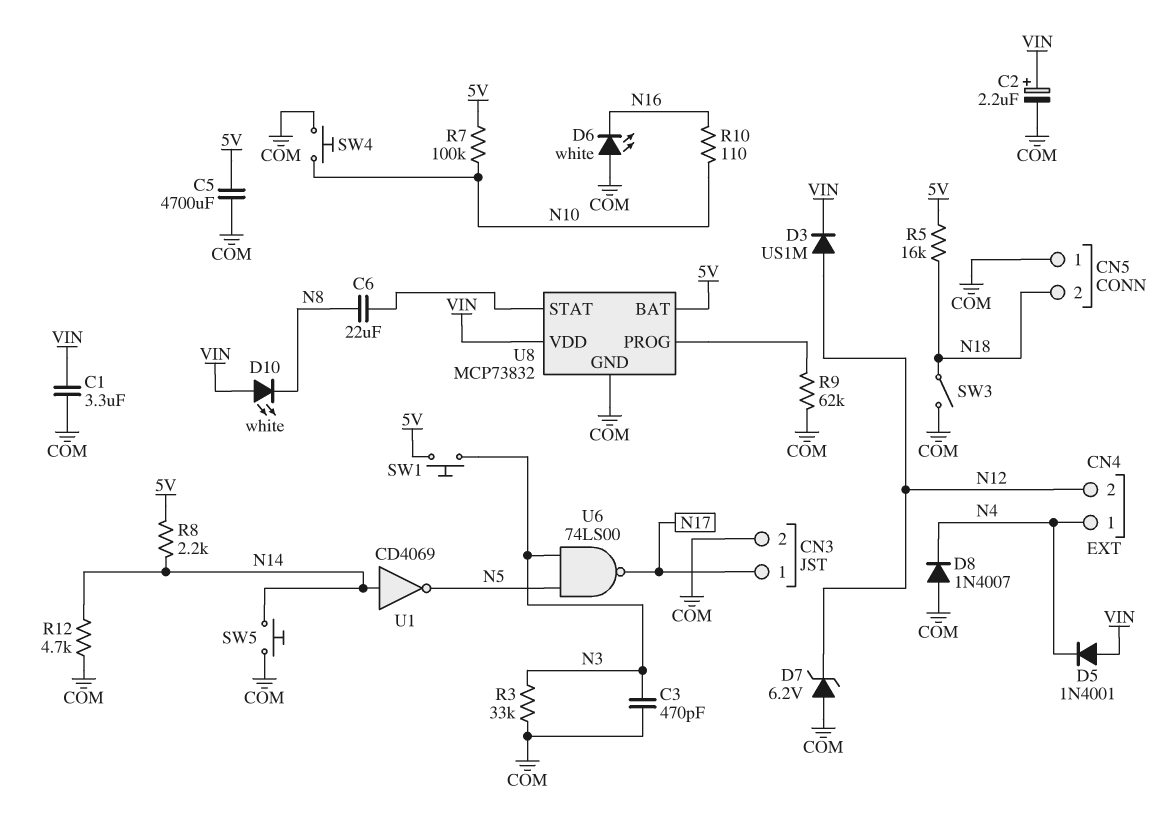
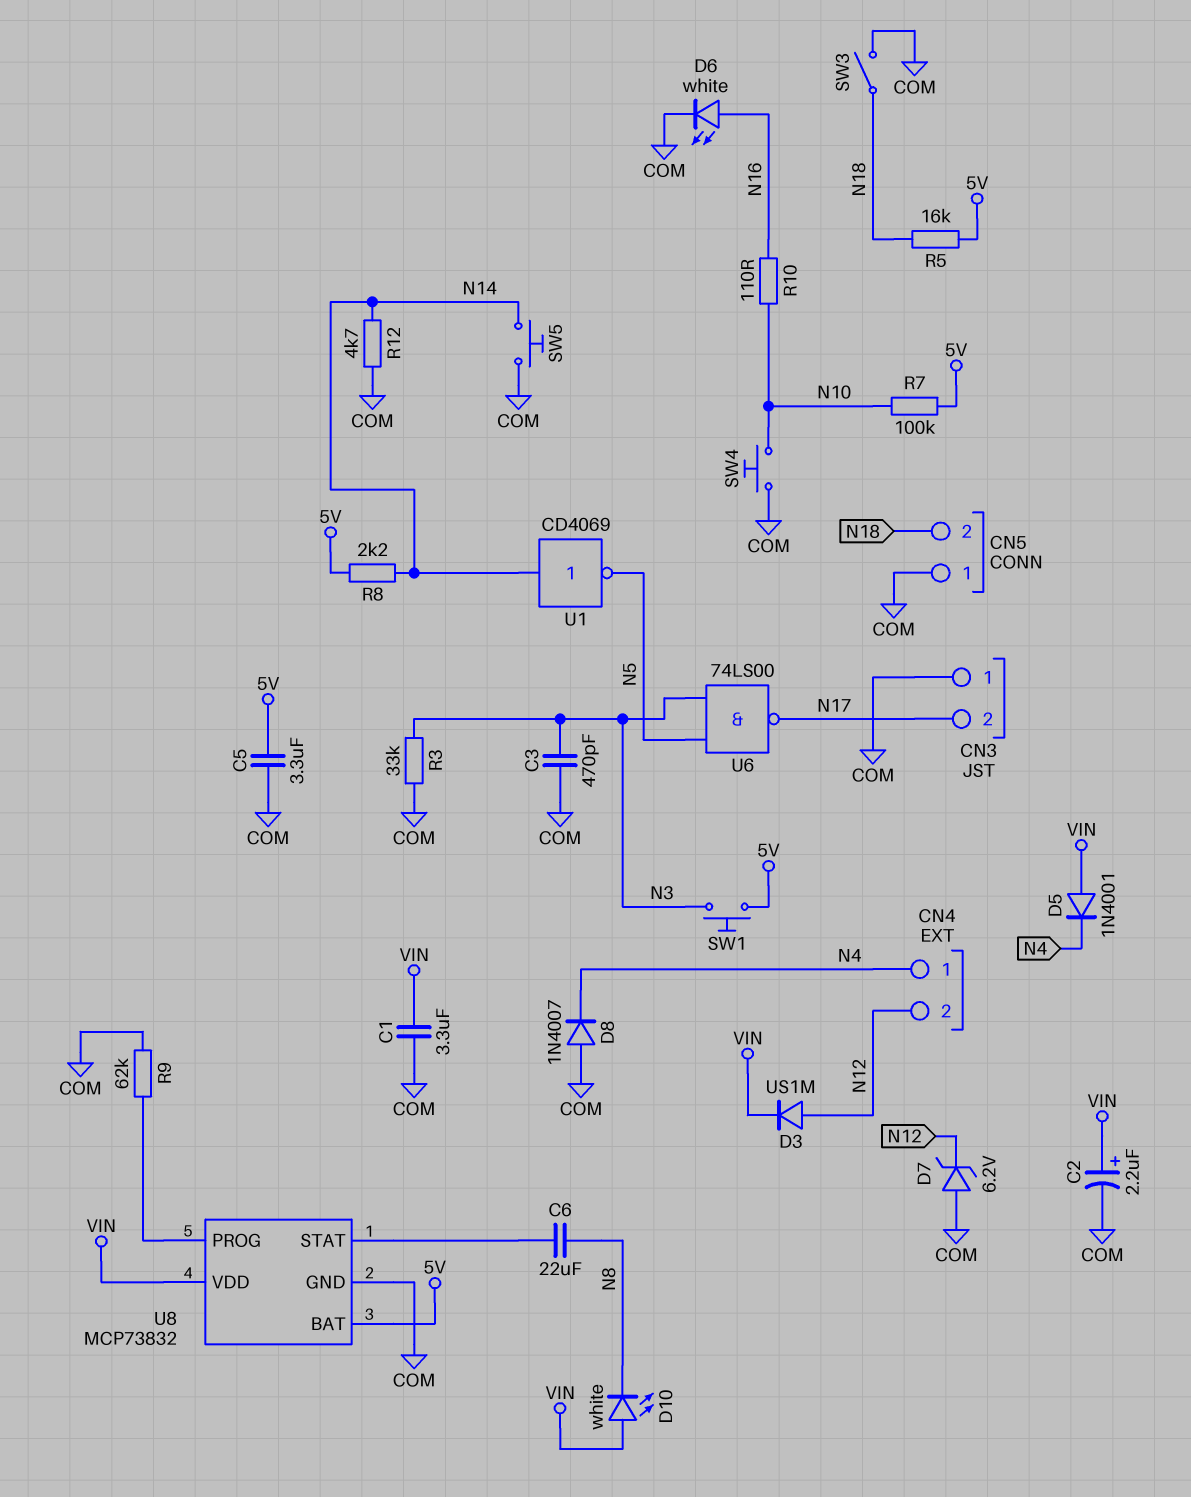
C5: 4700uF (5V, COM) -> 3.3uF (5V, COM)
CN3 pin 1: N17 -> COM
CN3 pin 2: COM -> N17
D6: LED white (A COM, K N16) -> LED white (A N16, K COM)

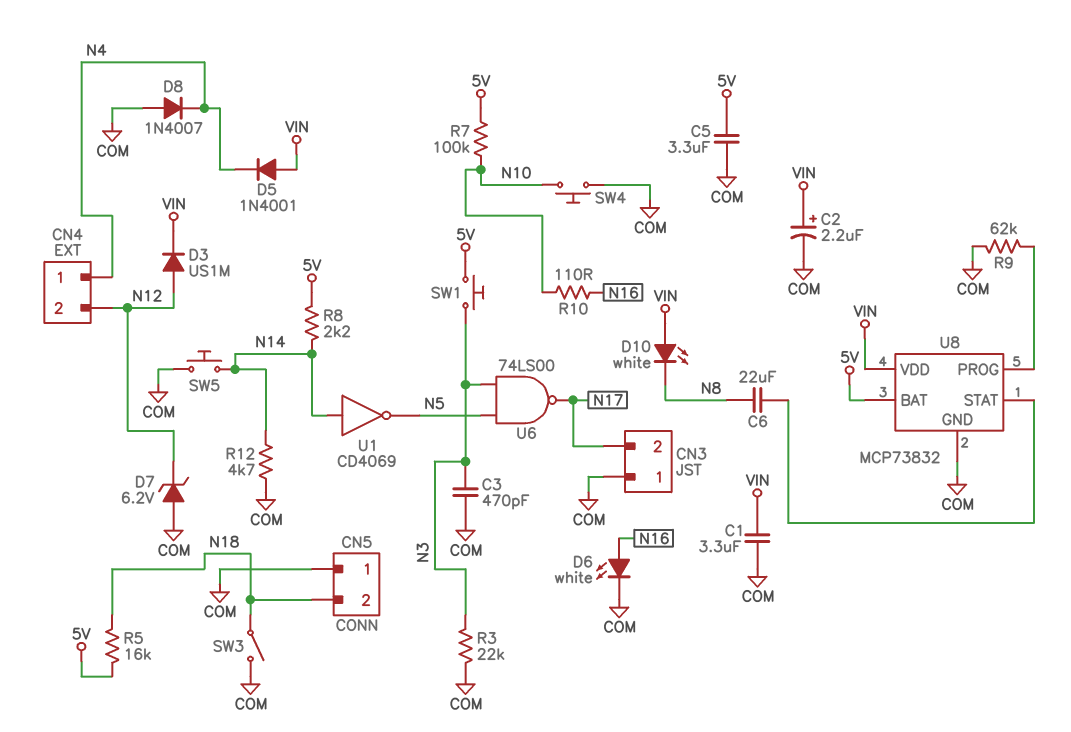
R3: 33k (COM, N3) -> 22k (COM, N3)

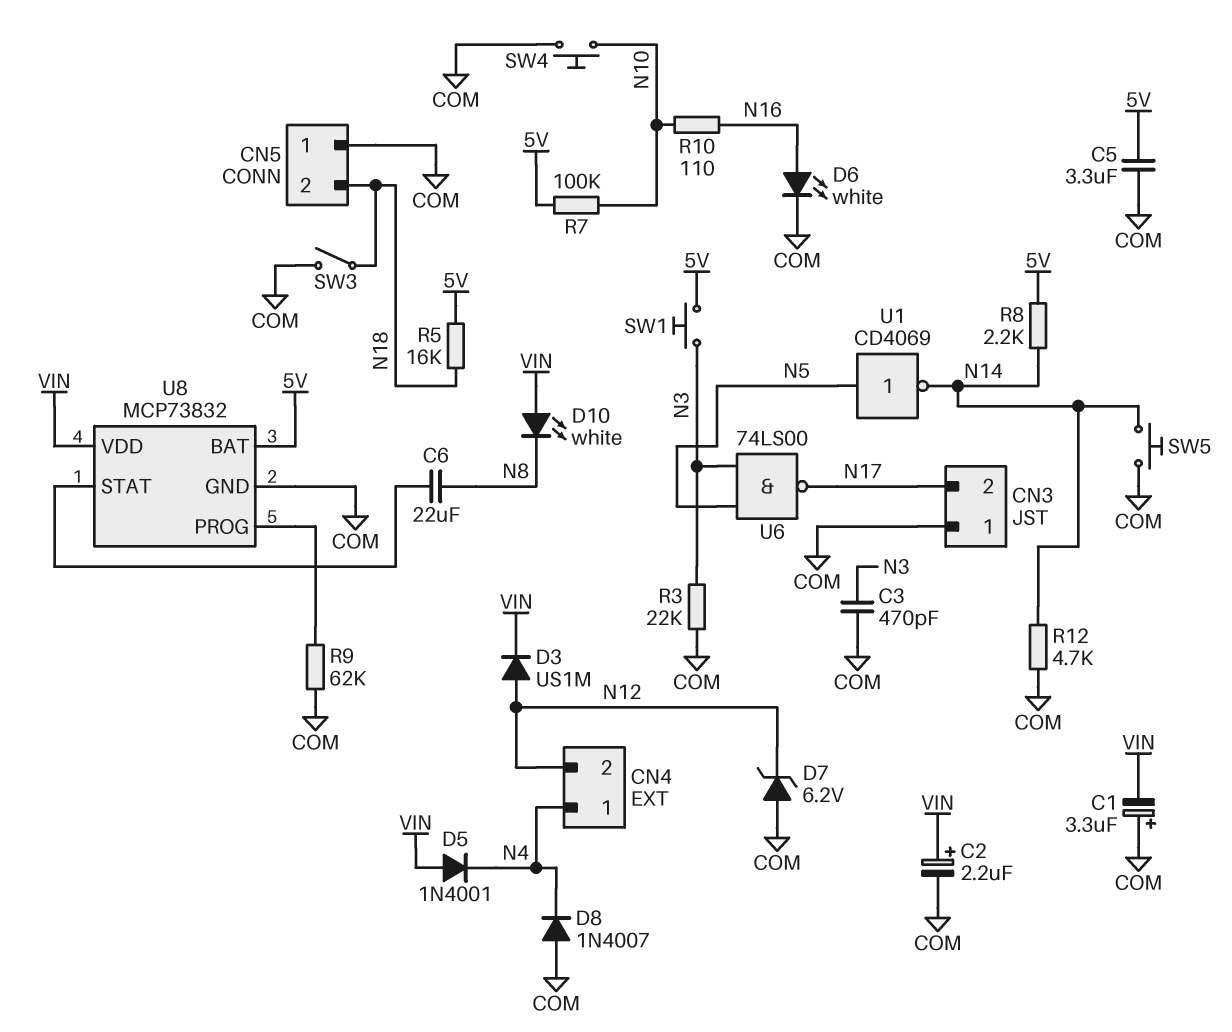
C1: 3.3uF (COM, VIN) -> 3.3uF (plus COM, minus VIN)
U1: NOT CD4069 (in N14, out N5) -> NOT CD4069 (in N5, out N14)

